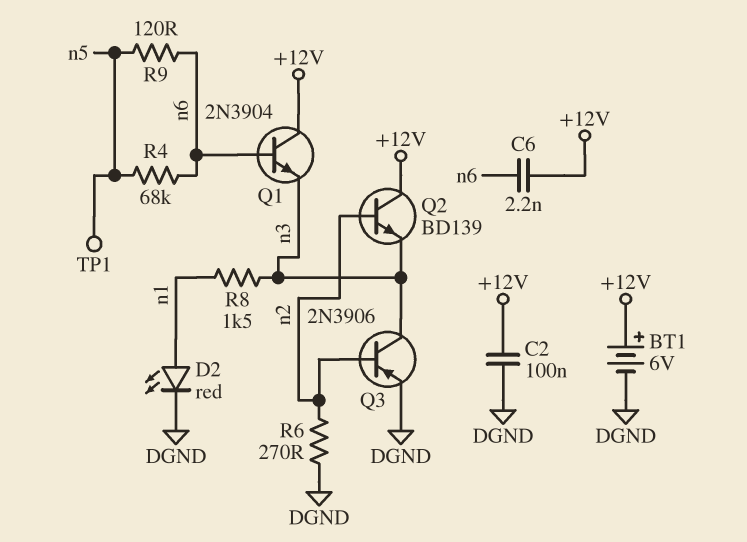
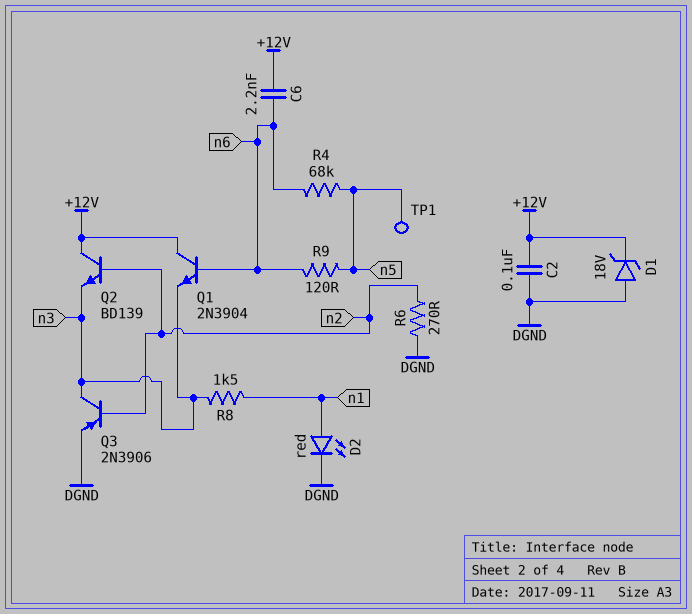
BT1: 6V (plus +12V, minus DGND) -> none
D1: none -> zener 18V (A DGND, K +12V)

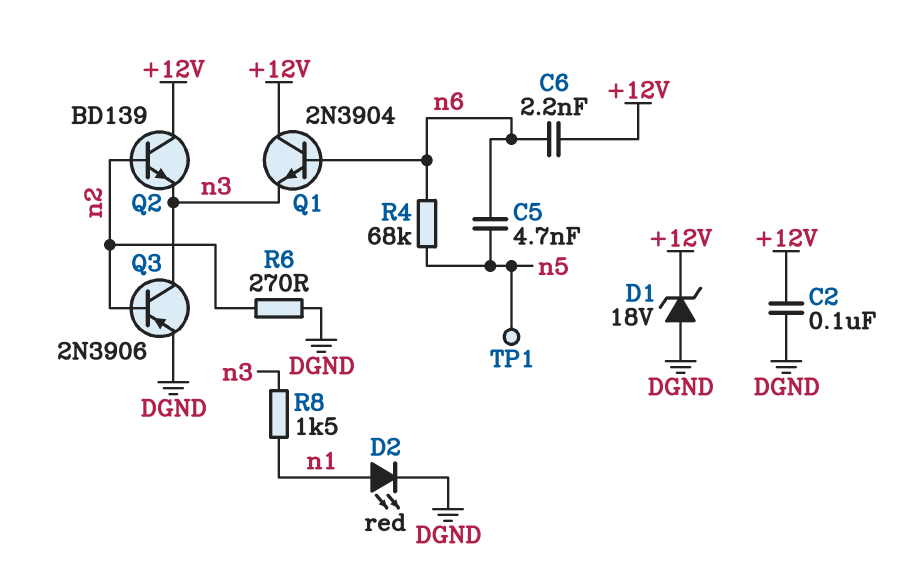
C5: none -> 4.7nF (n5, n6)
R9: 120 (n5, n6) -> none

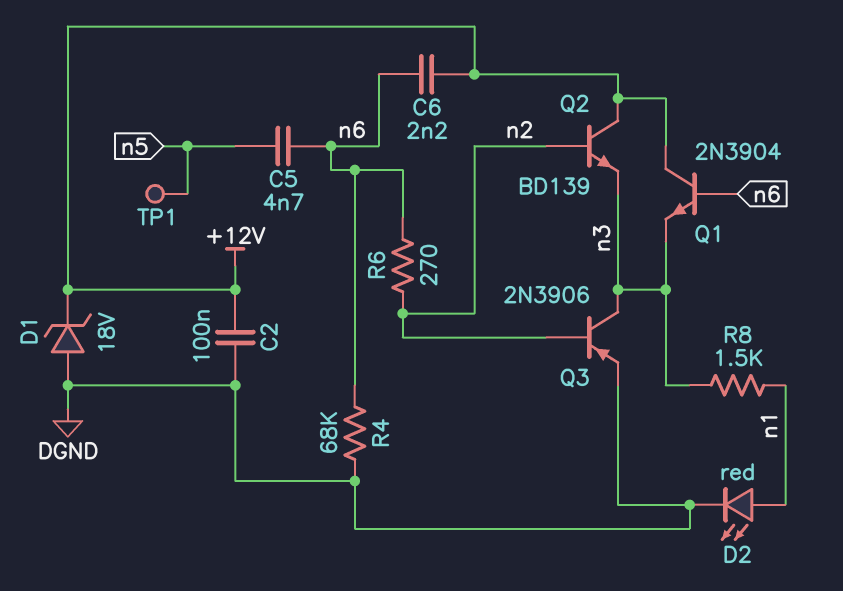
R4: 68k (n5, n6) -> 68k (DGND, n6)
R6: 270 (DGND, n2) -> 270 (n2, n6)

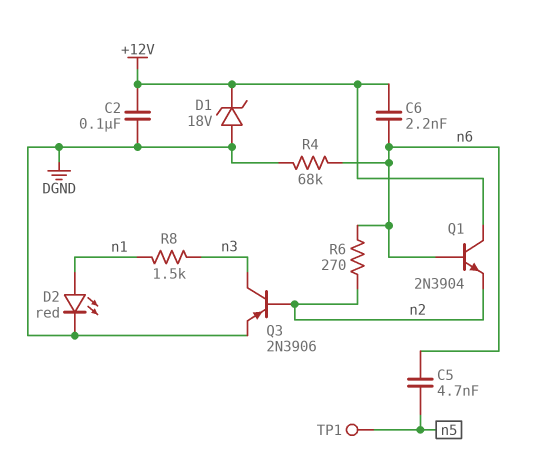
Q1: NPN 2N3904 (B n6, C +12V, E n3) -> NPN 2N3904 (B n6, C +12V, E n2)
Q2: NPN BD139 (B n2, C +12V, E n3) -> none

